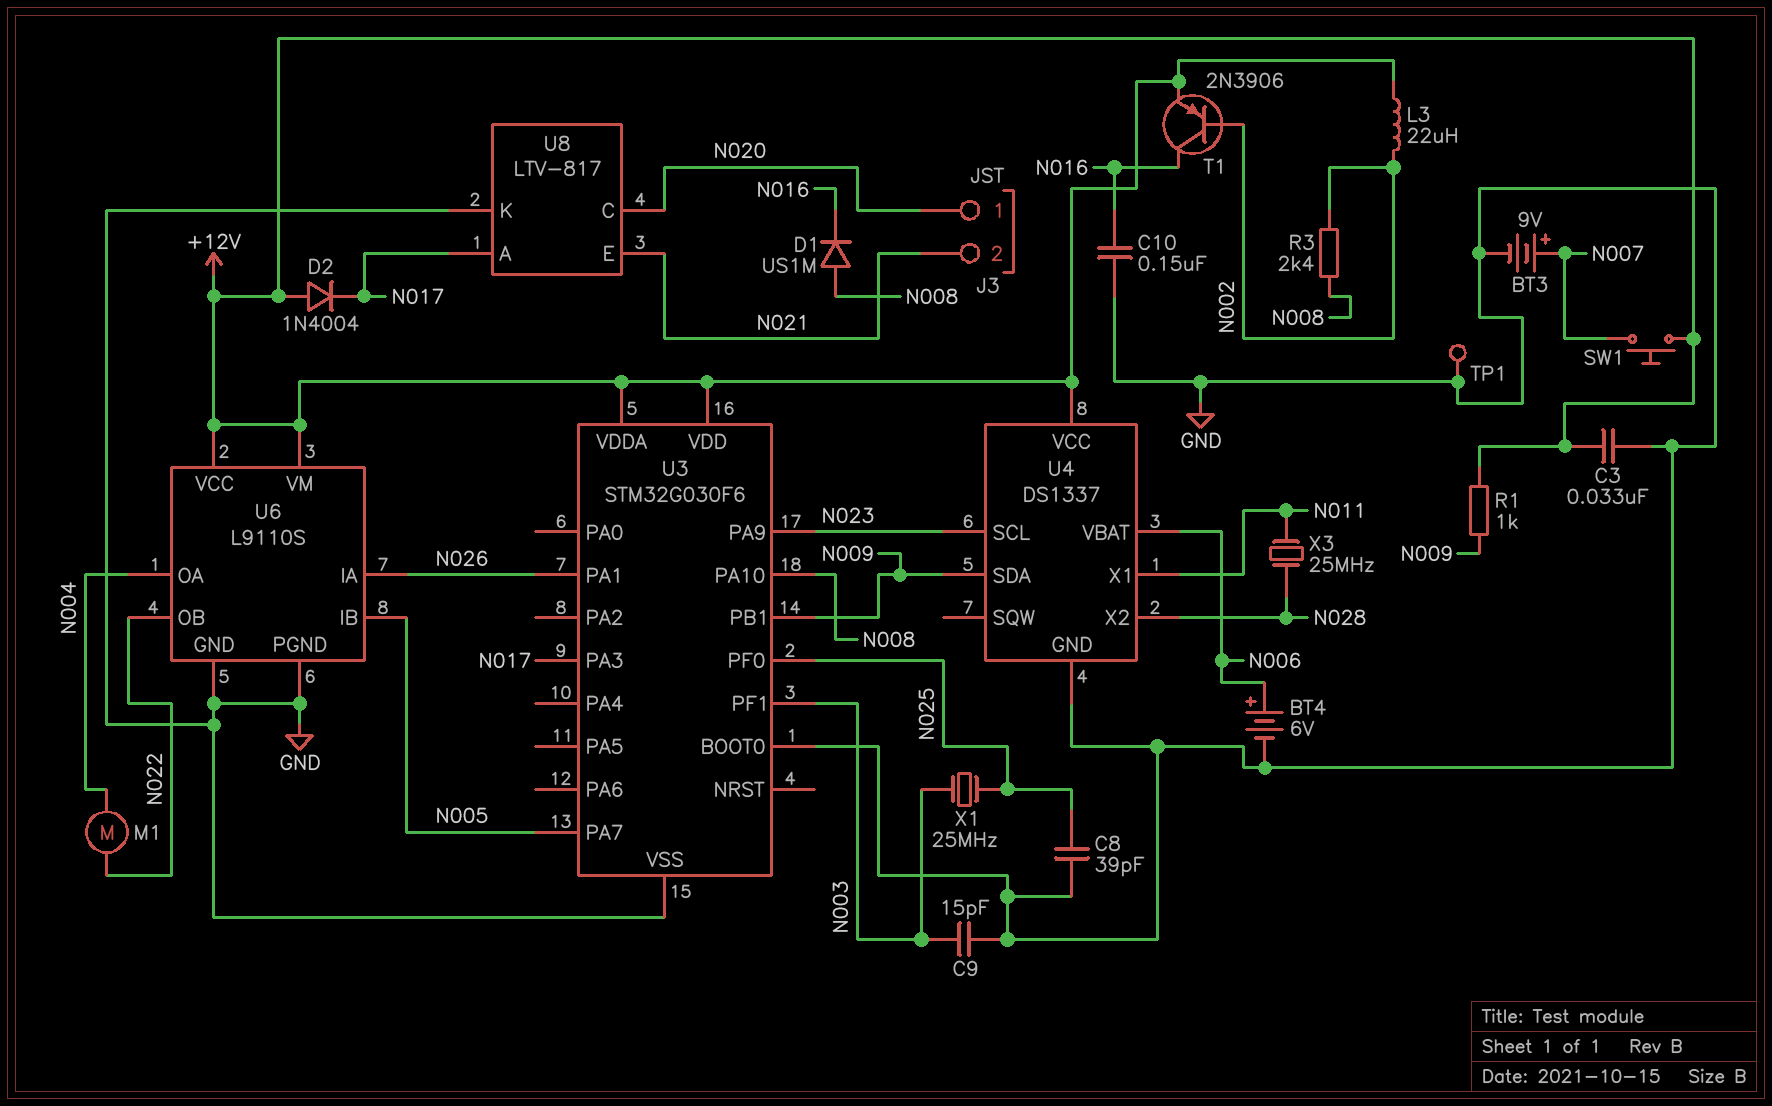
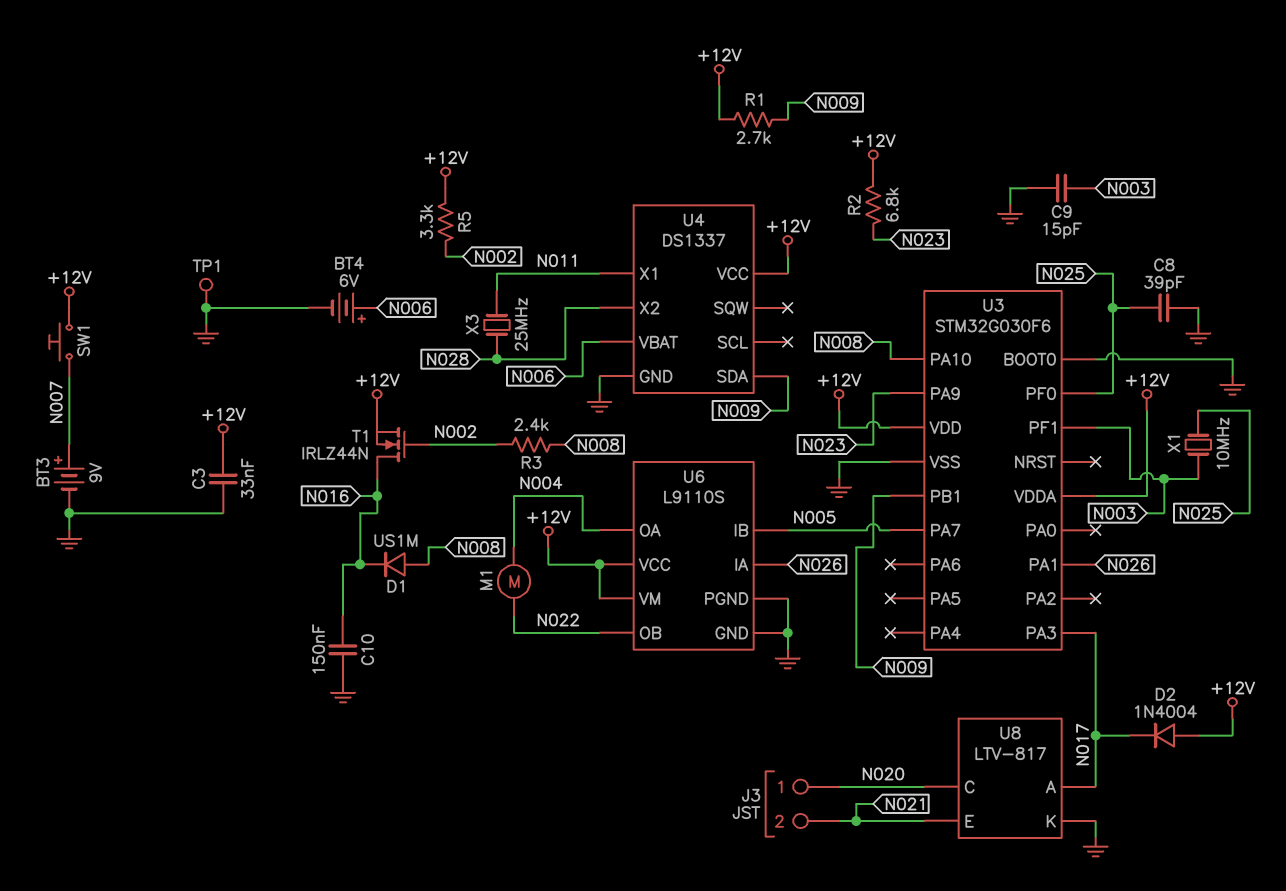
L3: 22uH (+12V, N002) -> none
R1: 1k (+12V, N009) -> 2.7k (+12V, N009)
R2: none -> 6.8k (+12V, N023)
R5: none -> 3.3k (+12V, N002)
T1: PNP 2N3906 (B N002, C N016, E +12V) -> NMOS IRLZ44N (G N002, D N016, S +12V)
U4 pin SCL: N023 -> none
X1: 25MHz (N003, N025) -> 10MHz (N003, N025)

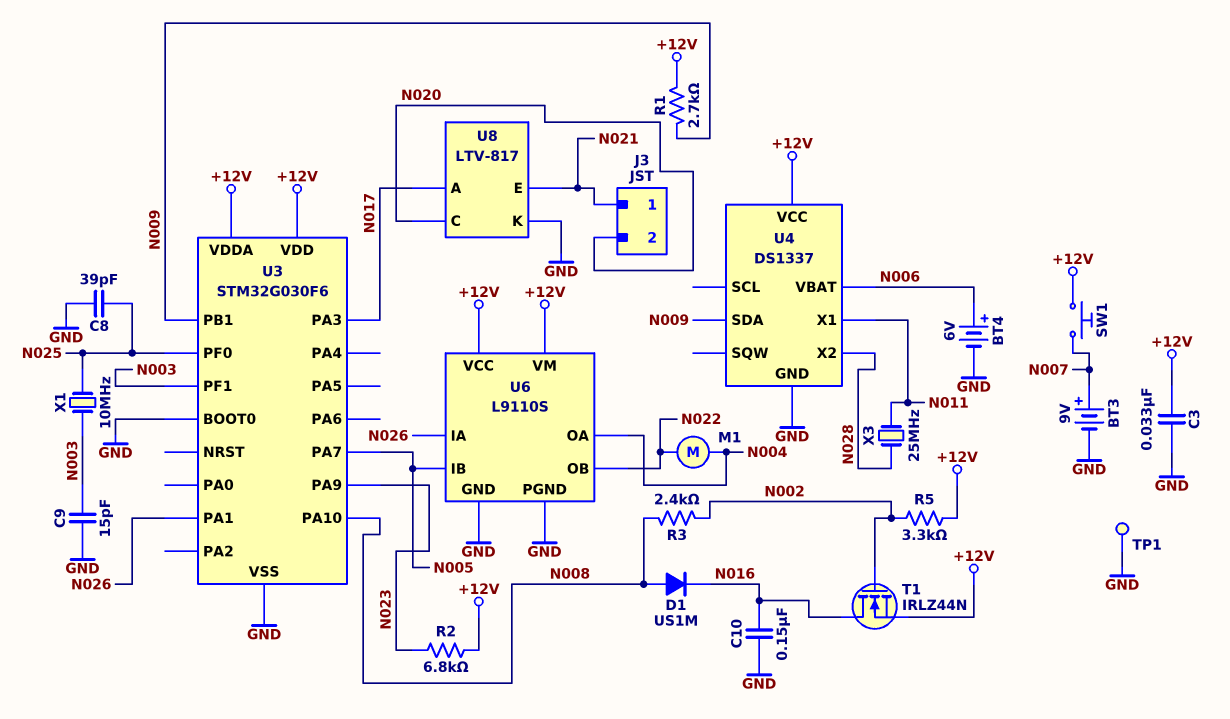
D2: diode 1N4004 (A +12V, K N017) -> none
J3 pin 1: N020 -> N021
J3 pin 2: N021 -> N020

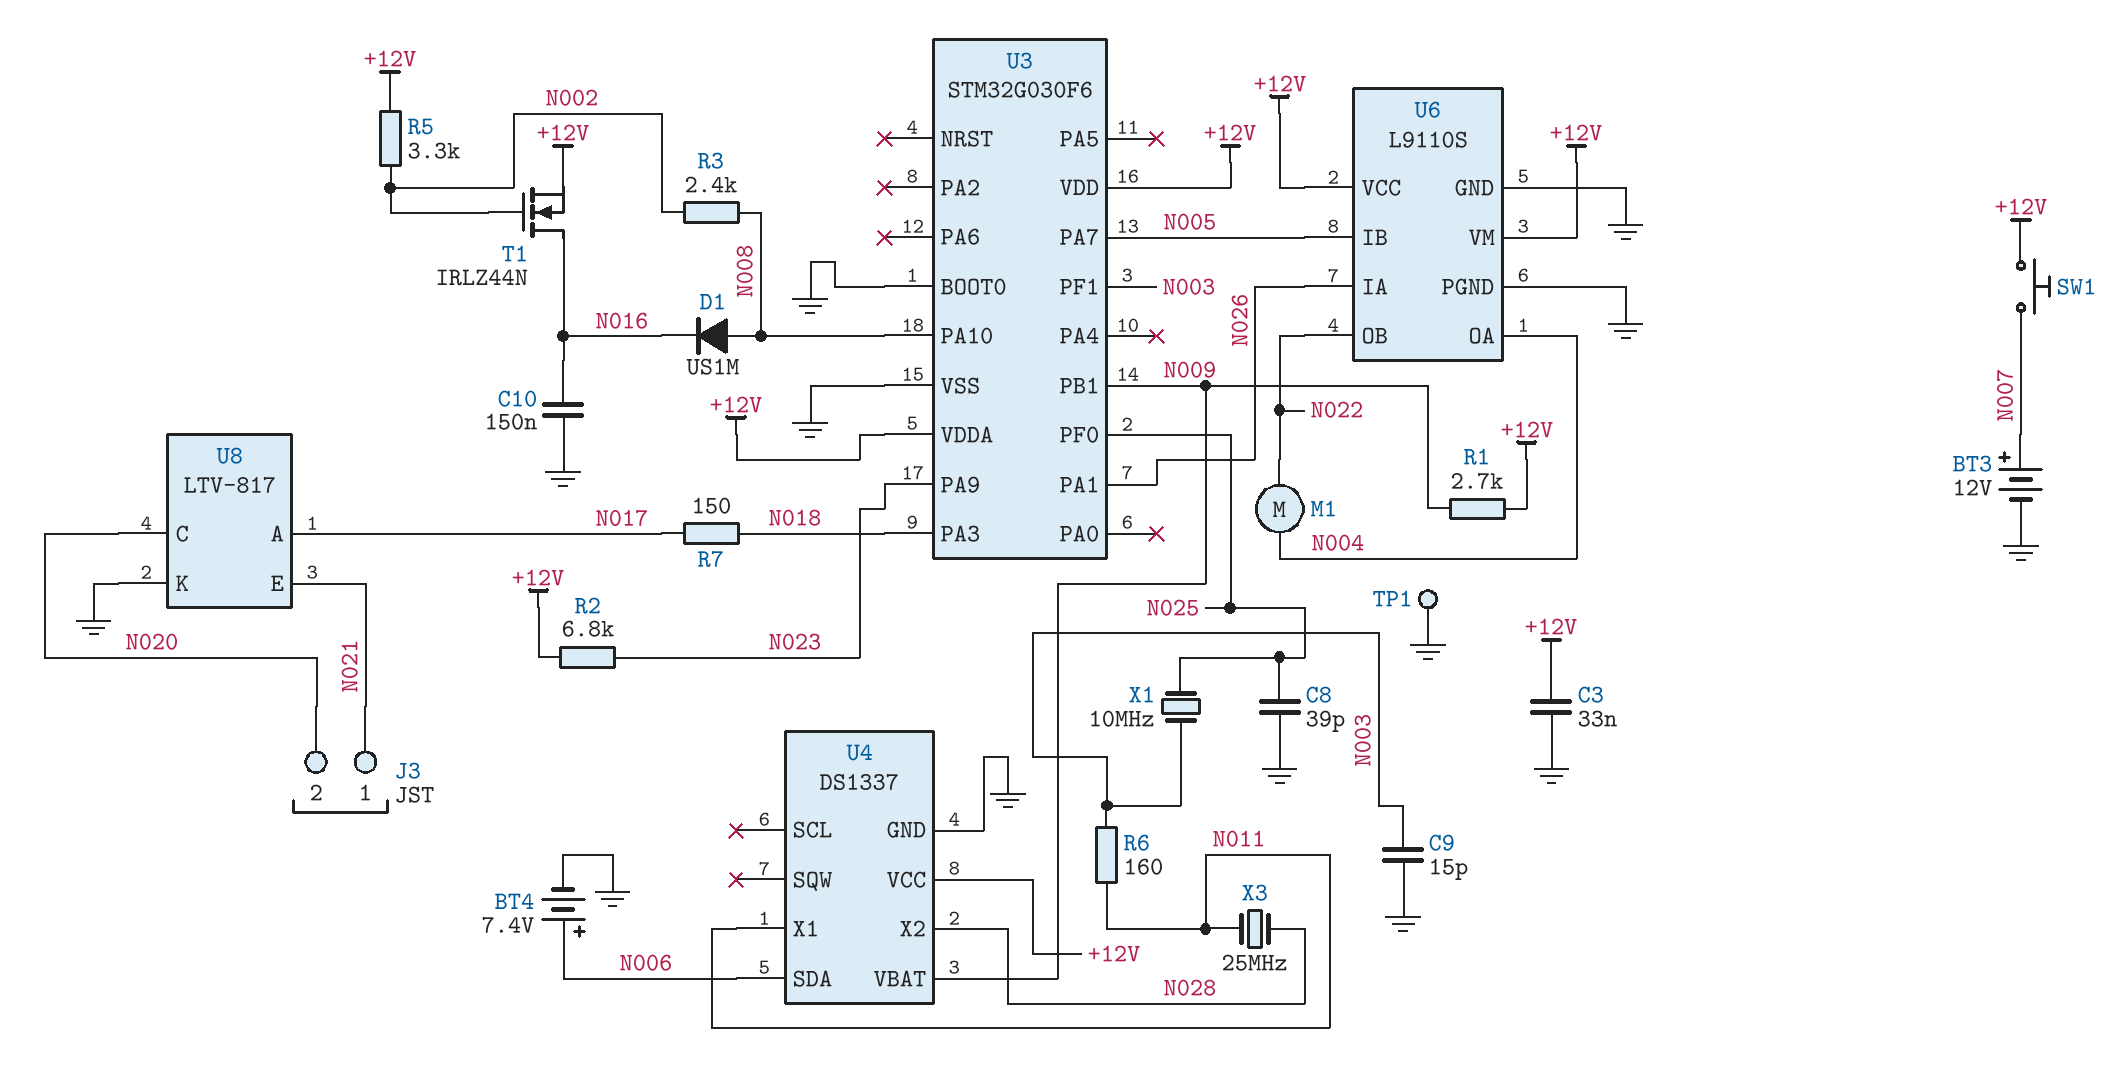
BT3: 9V (plus N007, minus GND) -> 12V (plus N007, minus GND)
BT4: 6V (plus N006, minus GND) -> 7.4V (plus N006, minus GND)
R6: none -> 160 (N003, N011)
R7: none -> 150 (N017, N018)
U3 pin PA3: N017 -> N018
U4 pin SDA: N009 -> N006
U4 pin VBAT: N006 -> N009

